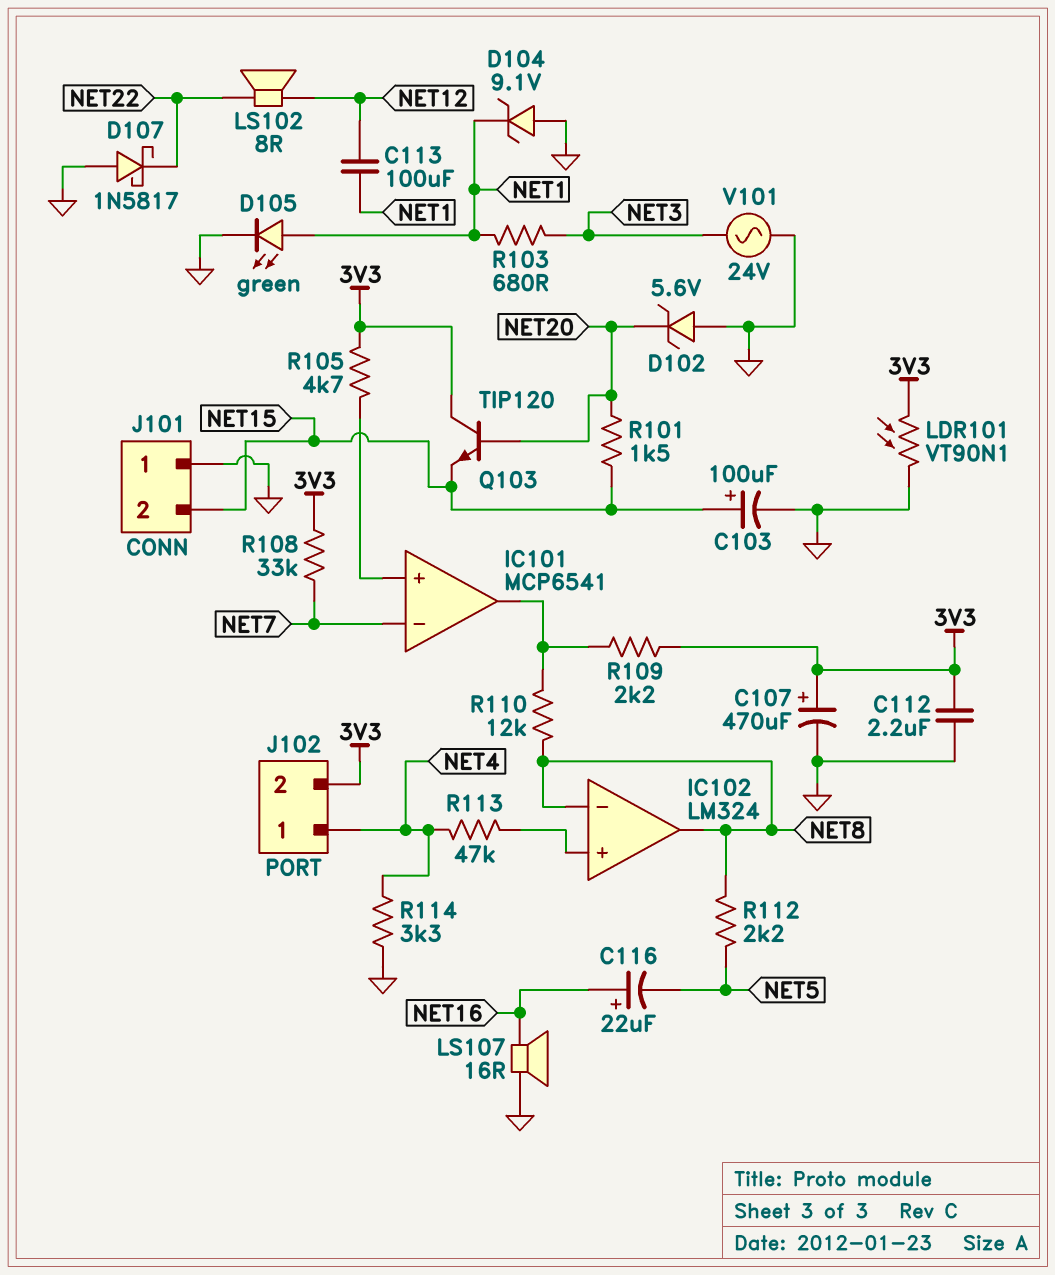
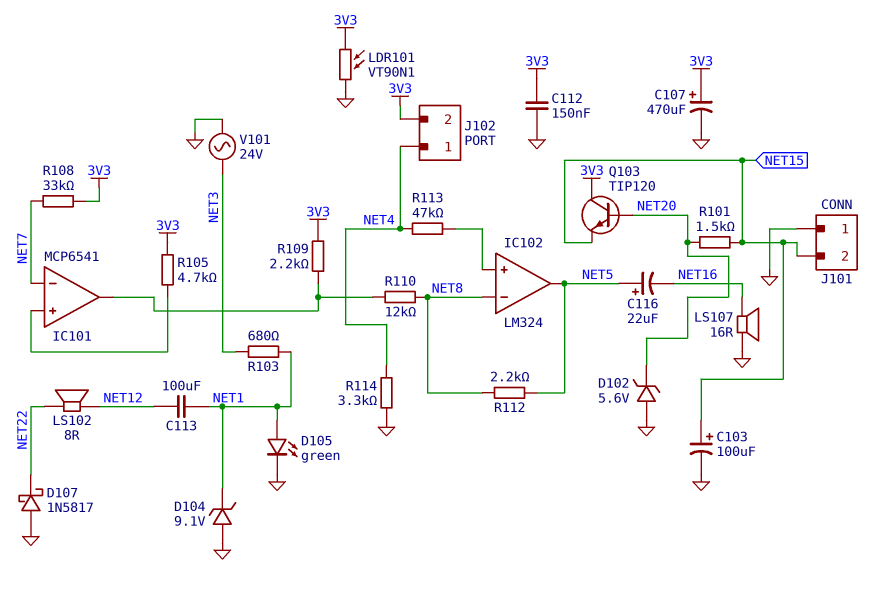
C112: 2.2uF (3V3, GND) -> 150nF (3V3, GND)
C116: 22uF (plus NET16, minus NET5) -> 22uF (plus NET5, minus NET16)
IC102 pin out: NET8 -> NET5

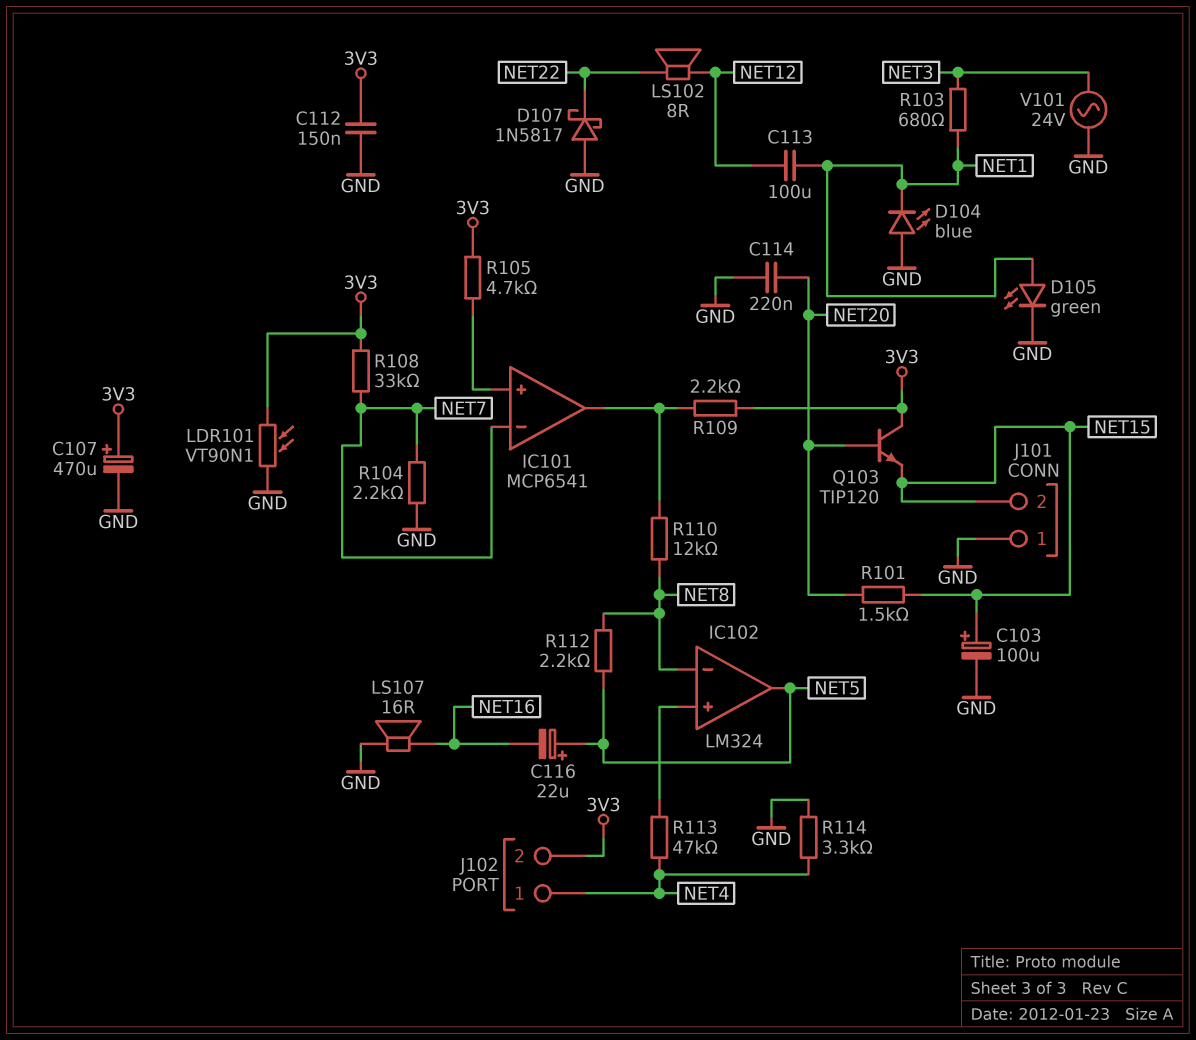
C114: none -> 220nF (GND, NET20)
D102: zener 5.6V (A GND, K NET20) -> none
D104: zener 9.1V (A GND, K NET1) -> LED blue (A GND, K NET1)
R104: none -> 2.2k (GND, NET7)

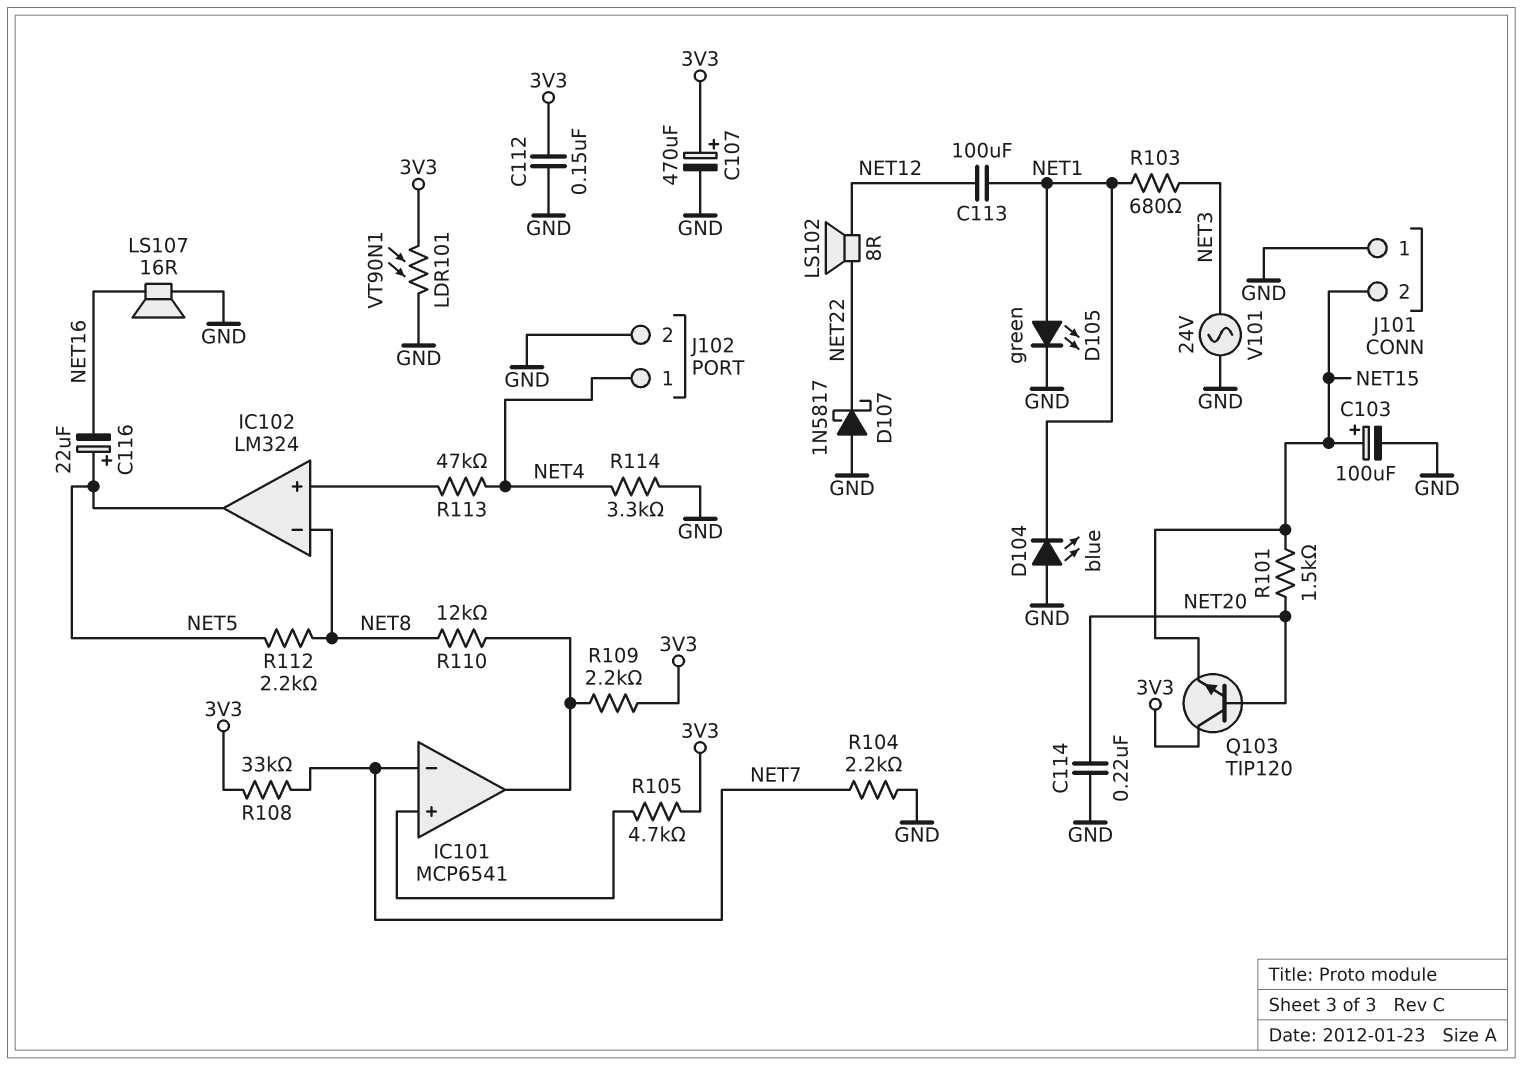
J102 pin 2: 3V3 -> GND

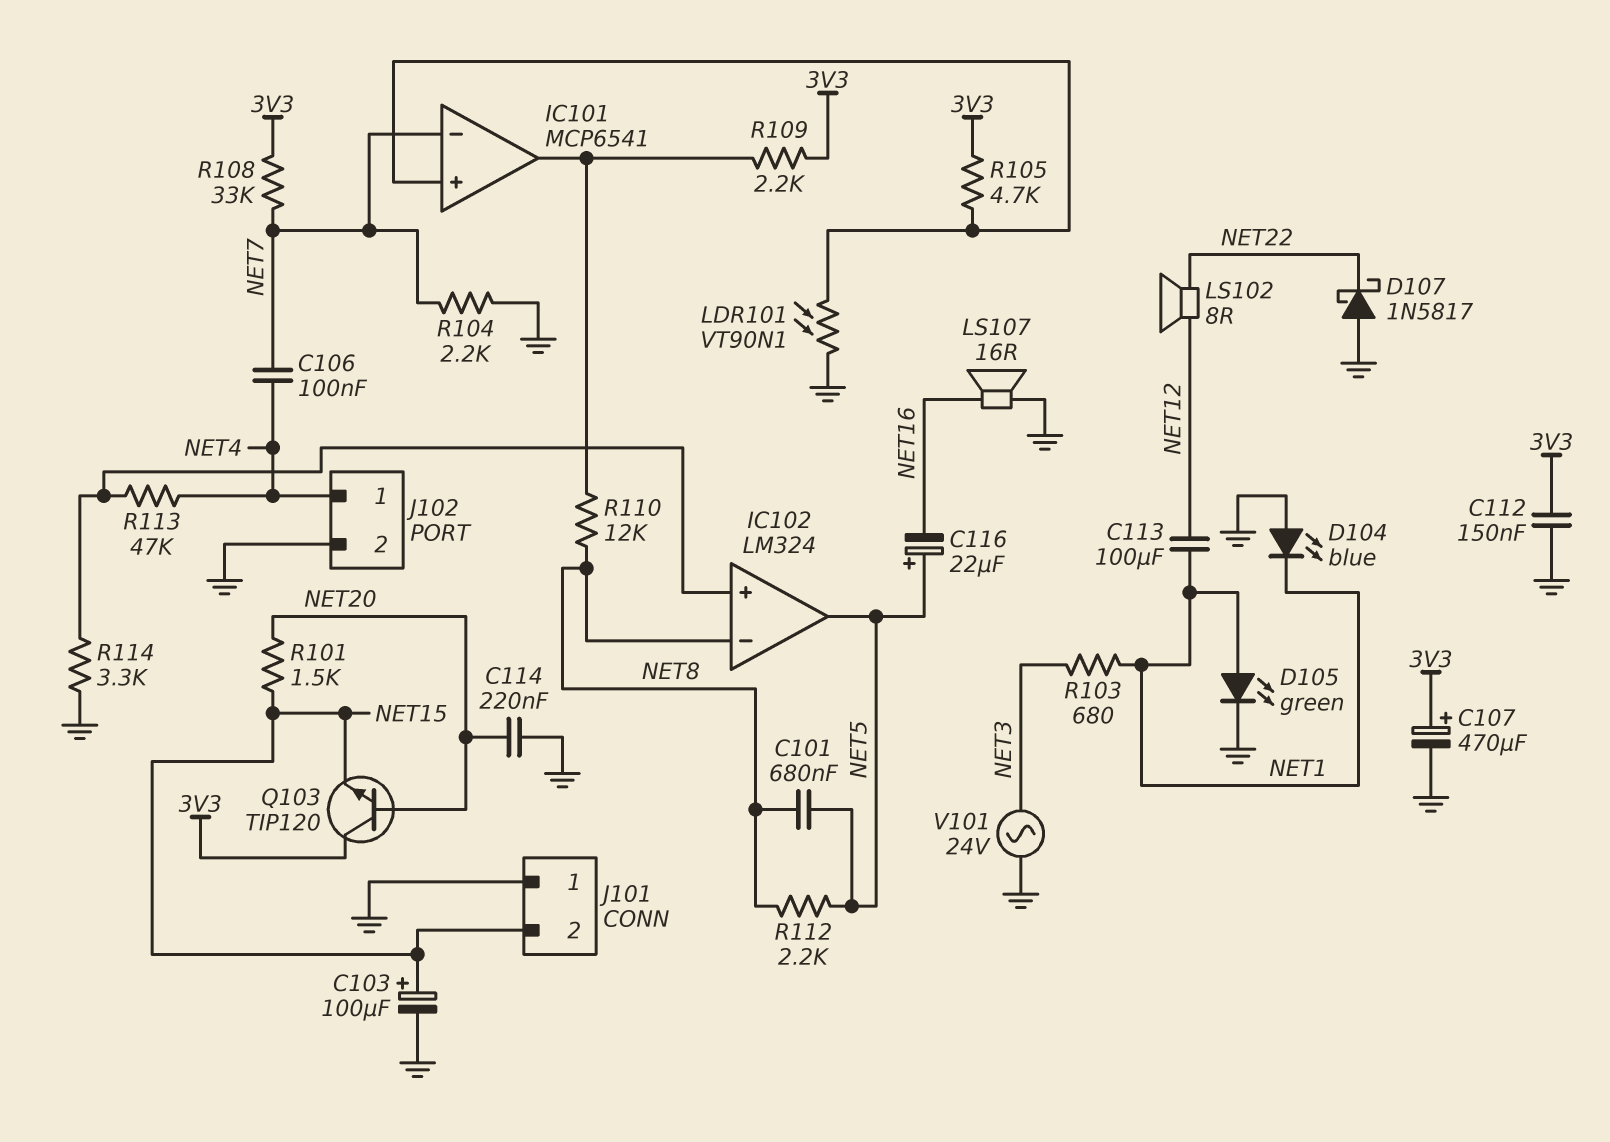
C101: none -> 680nF (NET5, NET8)
C106: none -> 100nF (NET4, NET7)
LDR101: VT90N1 (3V3, GND) -> VT90N1 (GND, IC101/in+)
R114: 3.3k (GND, NET4) -> 3.3k (GND, IC102/in+)

